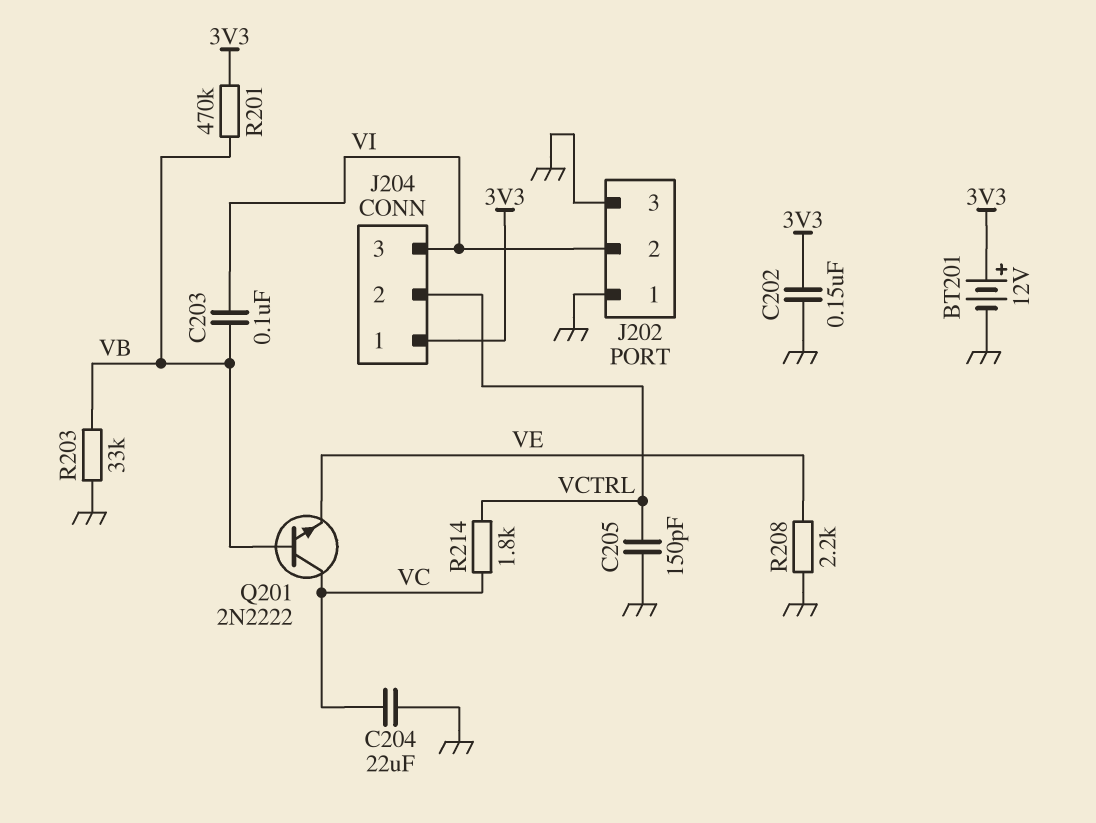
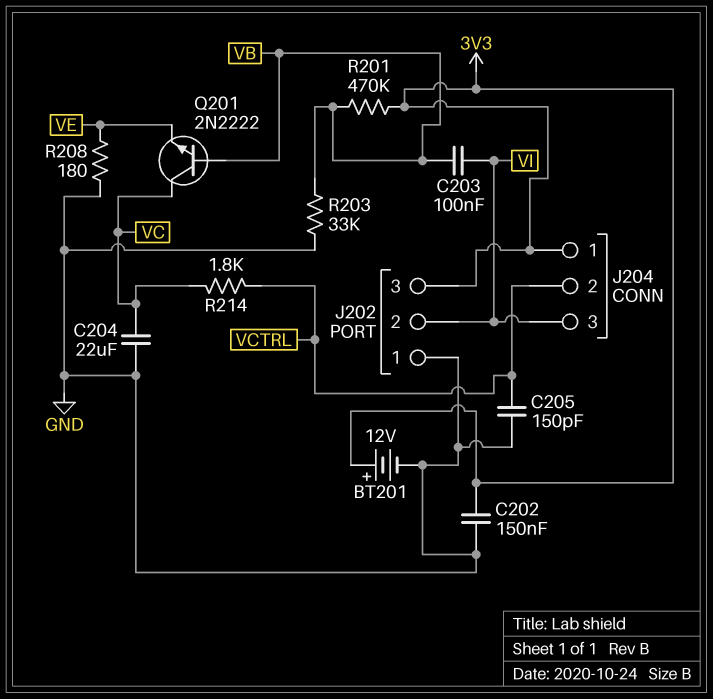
J202 pin 3: GND -> 3V3
R208: 2.2k (GND, VE) -> 180 (GND, VE)

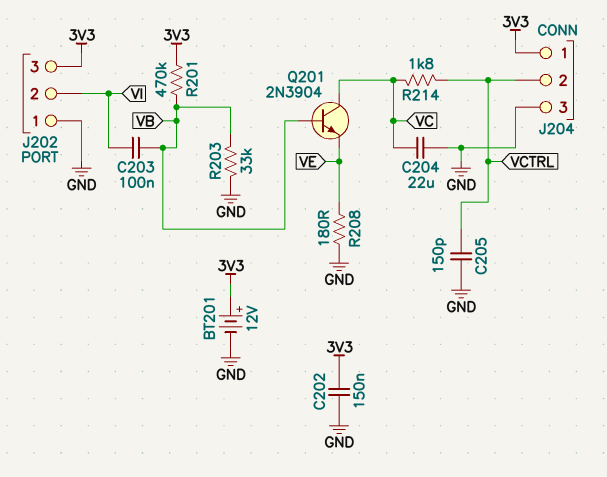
J204 pin 3: VI -> GND
Q201: NPN 2N2222 (B VB, C VC, E VE) -> NPN 2N3904 (B VB, C VC, E VE)

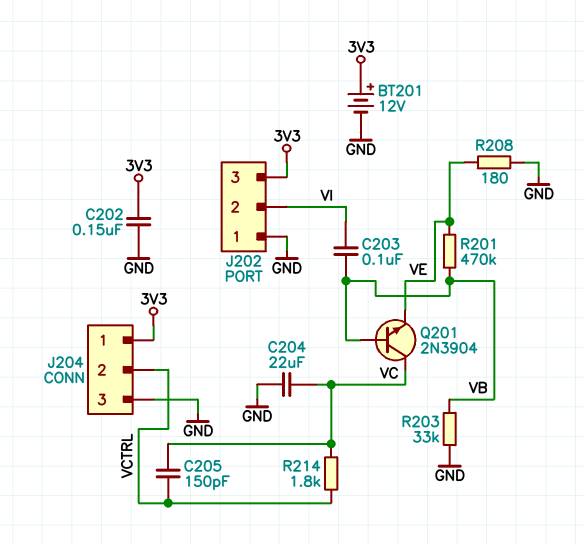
C205: 150pF (GND, VCTRL) -> 150pF (VC, VCTRL)
R201: 470k (3V3, VB) -> 470k (VB, VE)

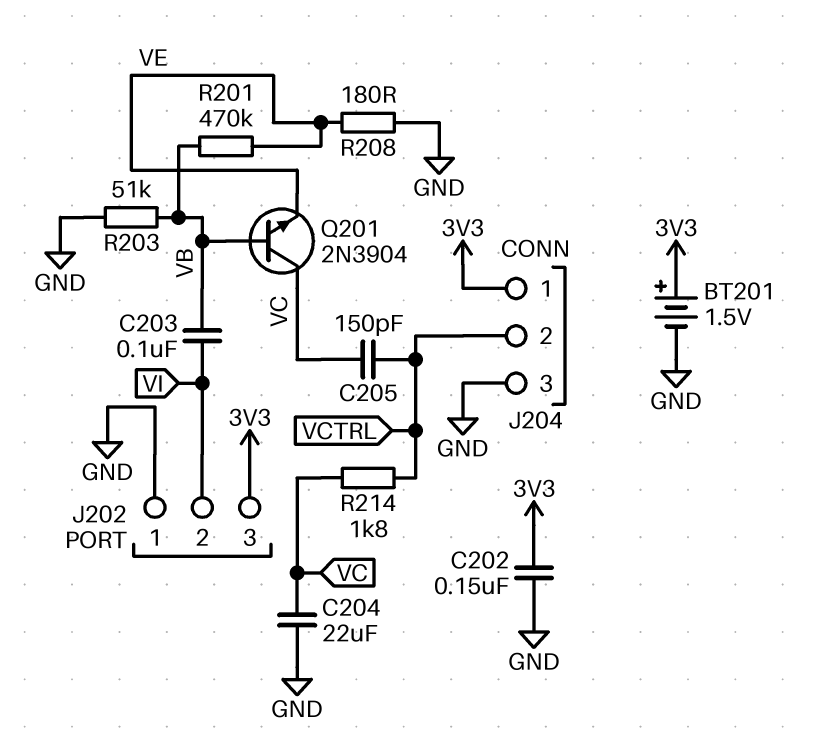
BT201: 12V (plus 3V3, minus GND) -> 1.5V (plus 3V3, minus GND)
R203: 33k (GND, VB) -> 51k (GND, VB)

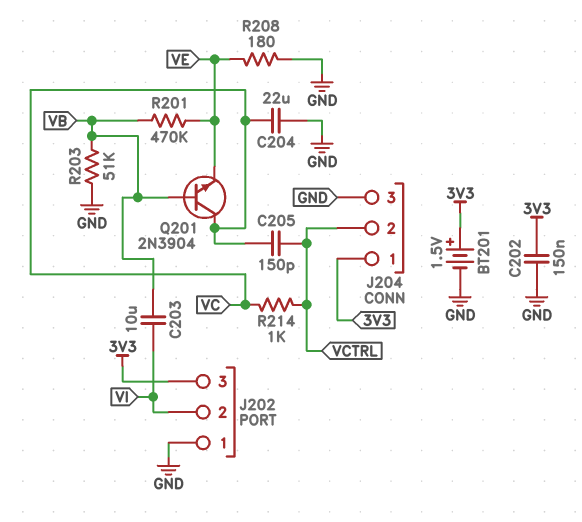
C203: 100nF (VB, VI) -> 10uF (VB, VI)
R214: 1.8k (VC, VCTRL) -> 1k (VC, VCTRL)

